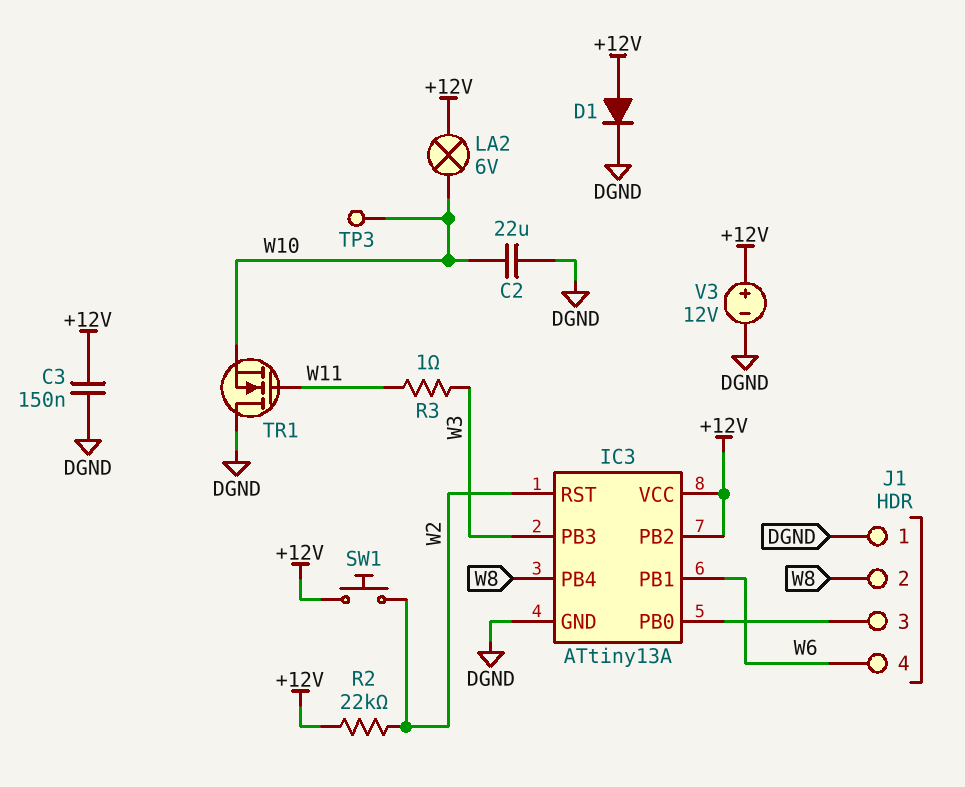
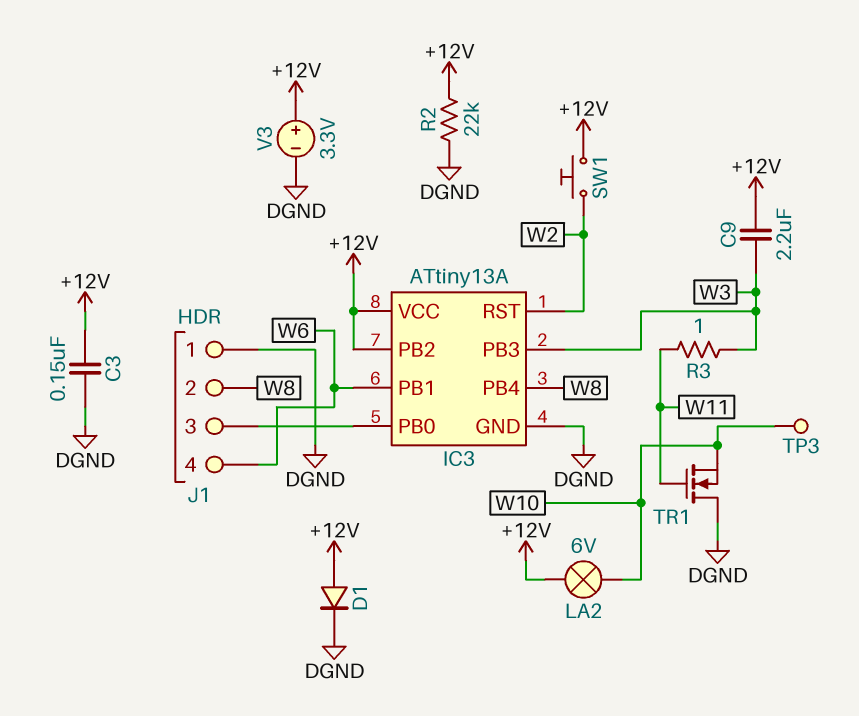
C2: 22uF (DGND, W10) -> none
C9: none -> 2.2uF (+12V, W3)
R2: 22k (+12V, W2) -> 22k (+12V, DGND)
V3: 12V (plus +12V, minus DGND) -> 3.3V (plus +12V, minus DGND)

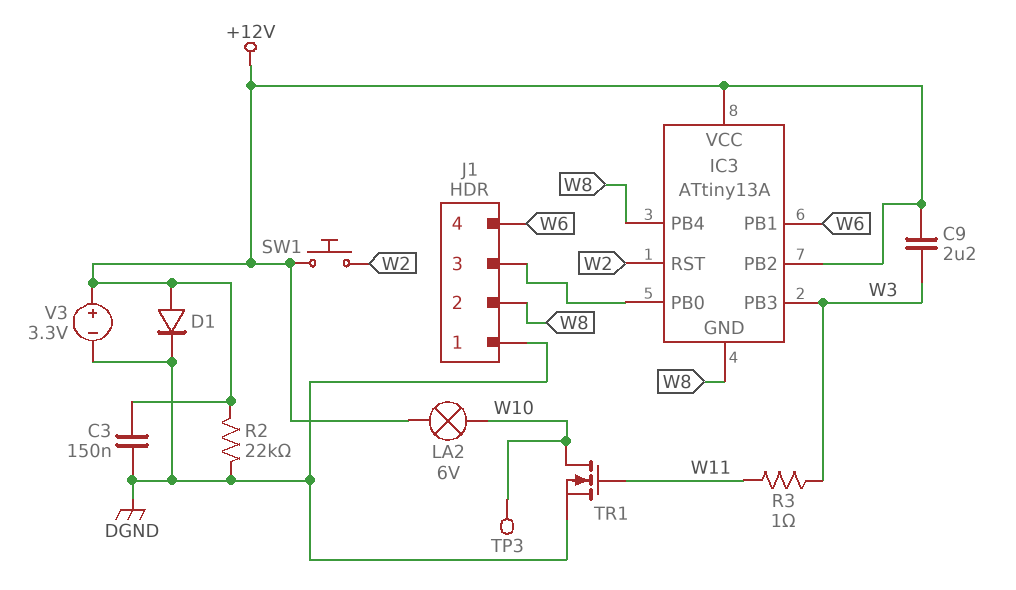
IC3 pin GND: DGND -> W8
TR1: NMOS (G W11, D DGND, S W10) -> NMOS (G W11, D W10, S DGND)

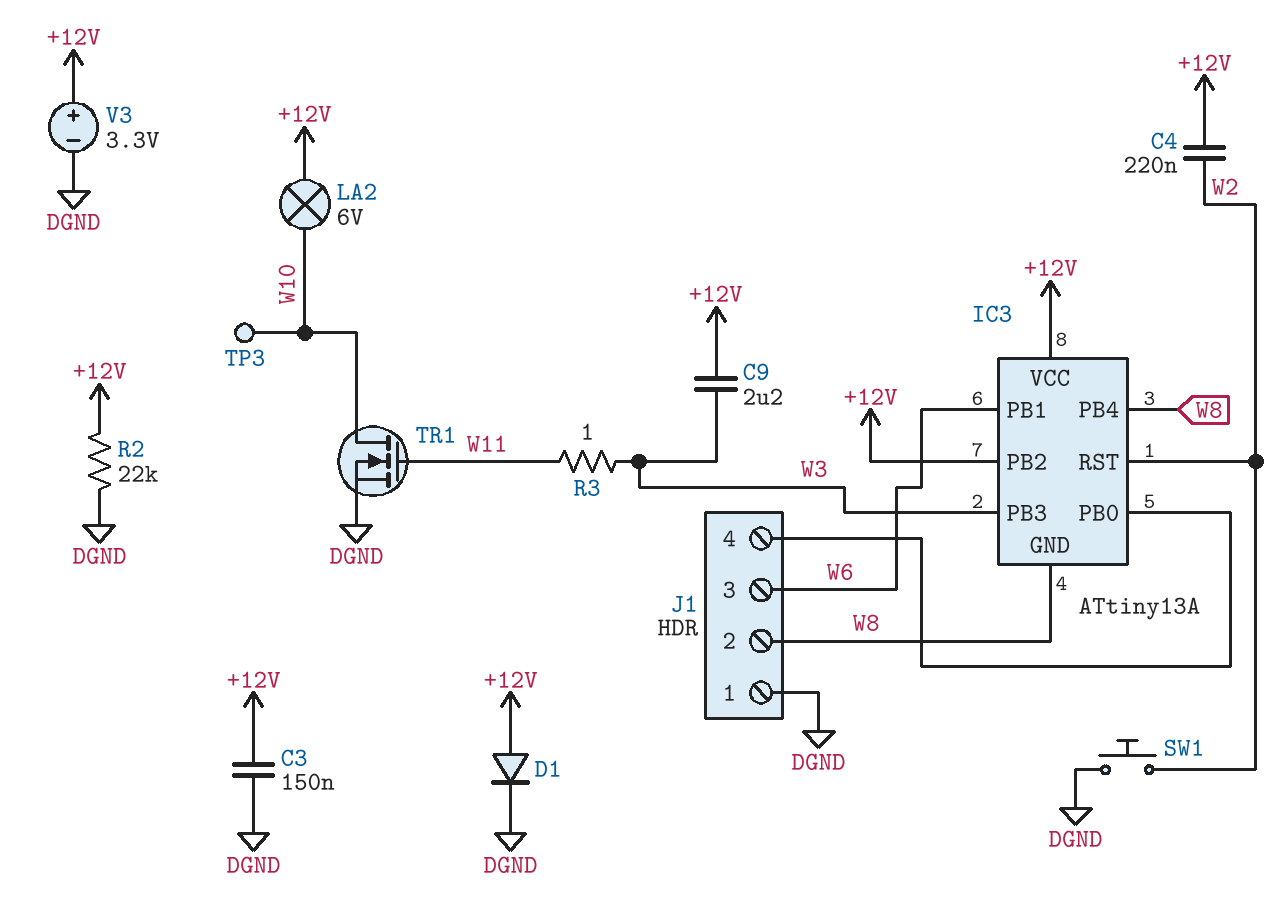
C4: none -> 220nF (+12V, W2)
J1 pin 3: IC3/PB0 -> W6
J1 pin 4: W6 -> IC3/PB0
SW1: button (+12V, W2) -> button (DGND, W2)

